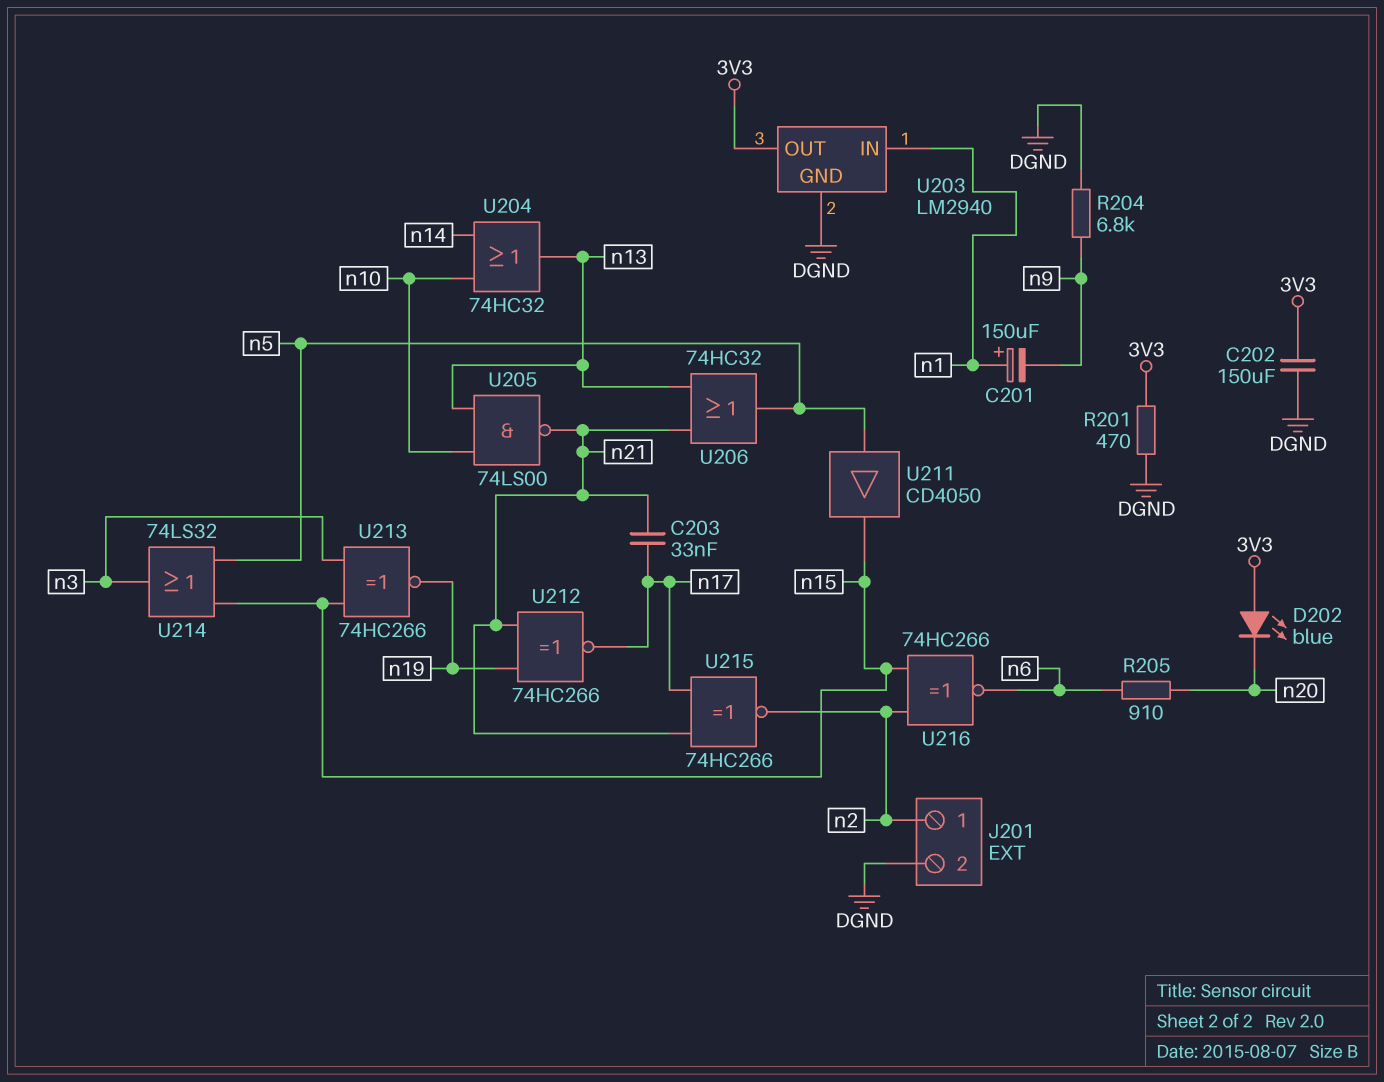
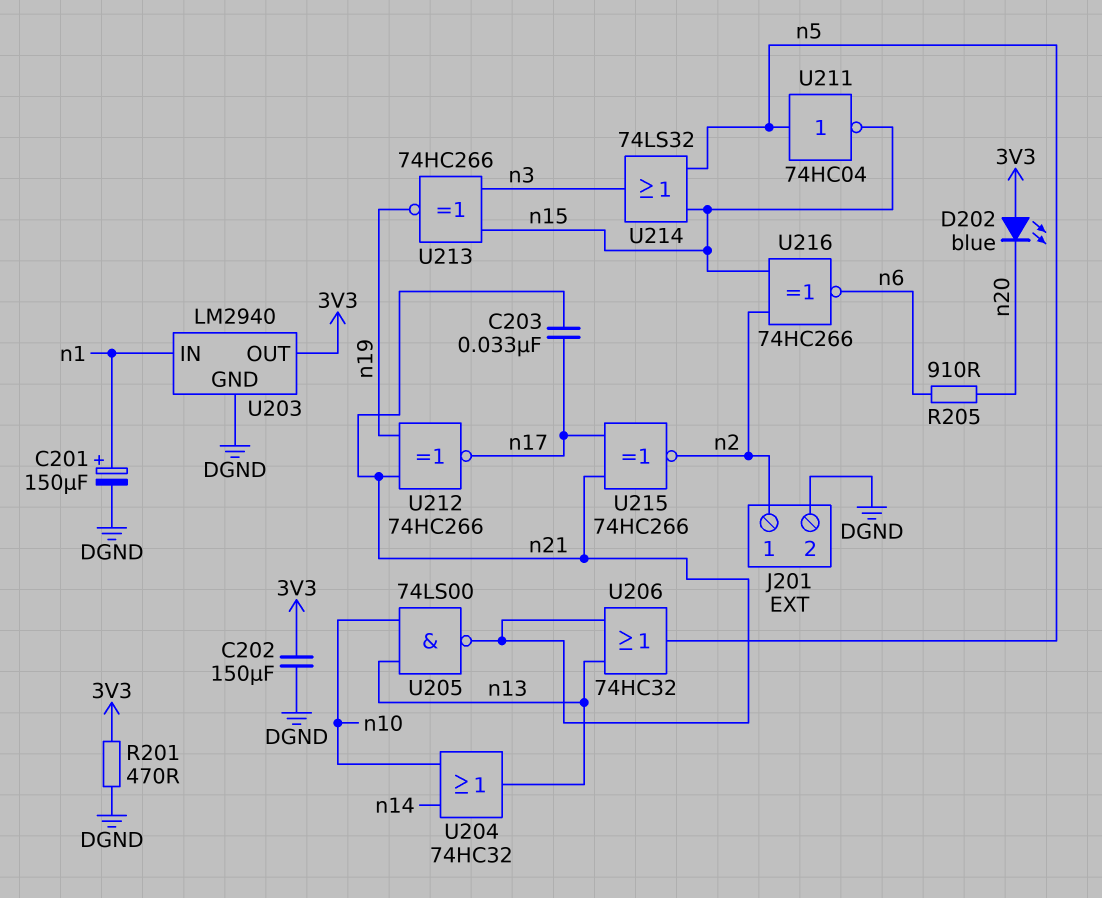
C201: 150uF (plus n1, minus n9) -> 150uF (plus n1, minus DGND)
R204: 6.8k (DGND, n9) -> none
U211: buffer CD4050 (in n5, out n15) -> NOT 74HC04 (in n5, out n15)

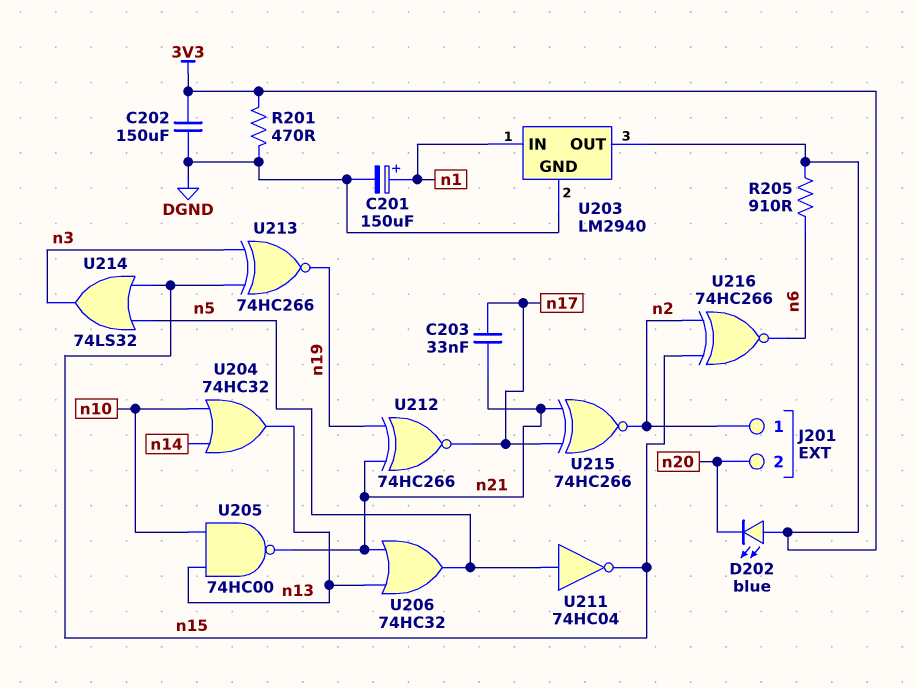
J201 pin 2: DGND -> n20
R205: 910 (n6, n20) -> 910 (3V3, n6)
U205: NAND 74LS00 (in n10, in n13, out n21) -> NAND 74HC00 (in n10, in n13, out n21)

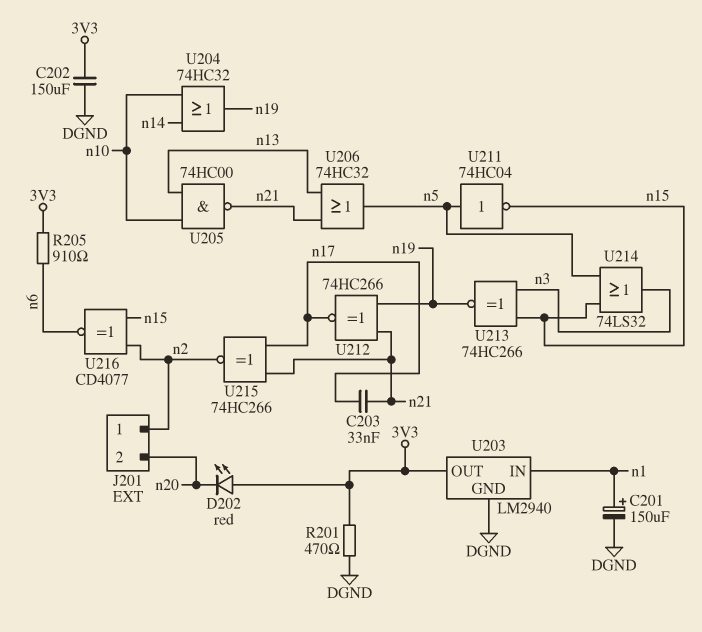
D202: LED blue (A 3V3, K n20) -> LED red (A 3V3, K n20)
U204: OR 74HC32 (in n10, in n14, out n13) -> OR 74HC32 (in n10, in n14, out n19)
U216: XNOR 74HC266 (in n2, in n15, out n6) -> XNOR CD4077 (in n2, in n15, out n6)

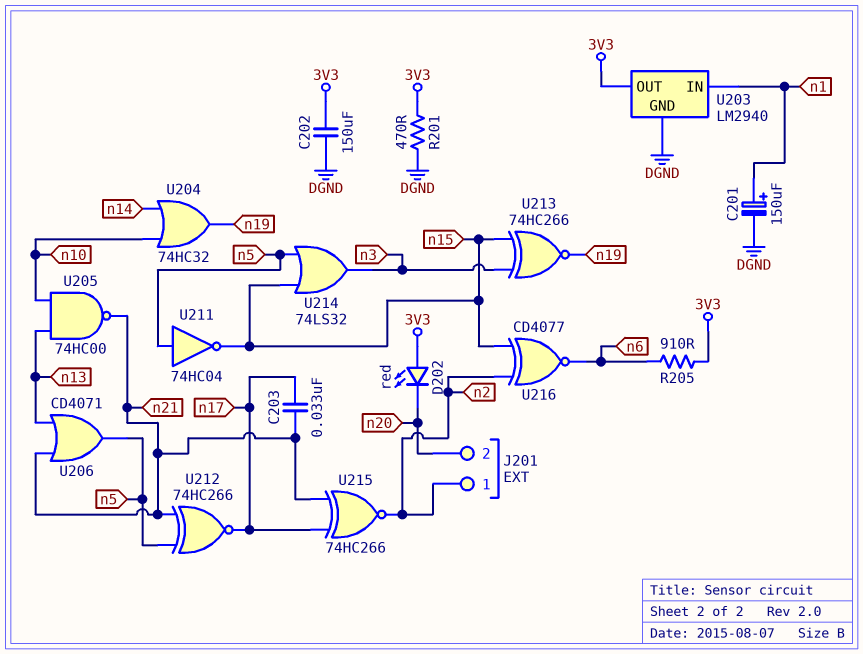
U206: OR 74HC32 (in n13, in n21, out n5) -> OR CD4071 (in n13, in n21, out n5)
U212: XNOR 74HC266 (in n19, in n21, out n17) -> XNOR 74HC266 (in n5, in n21, out n17)

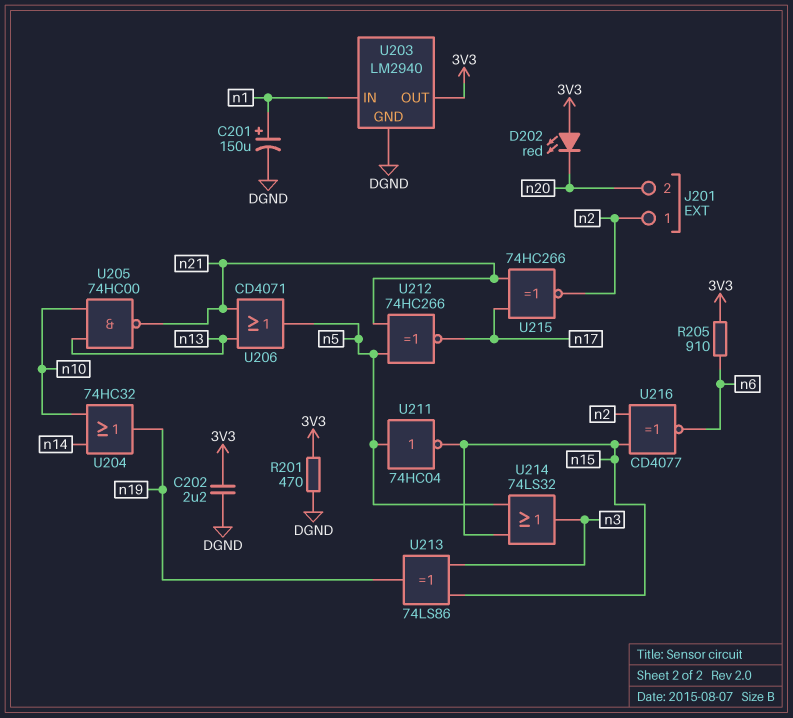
C202: 150uF (3V3, DGND) -> 2.2uF (3V3, DGND)
C203: 33nF (n17, n21) -> none
U213: XNOR 74HC266 (in n3, in n15, out n19) -> XOR 74LS86 (in n3, in n15, out n19)

